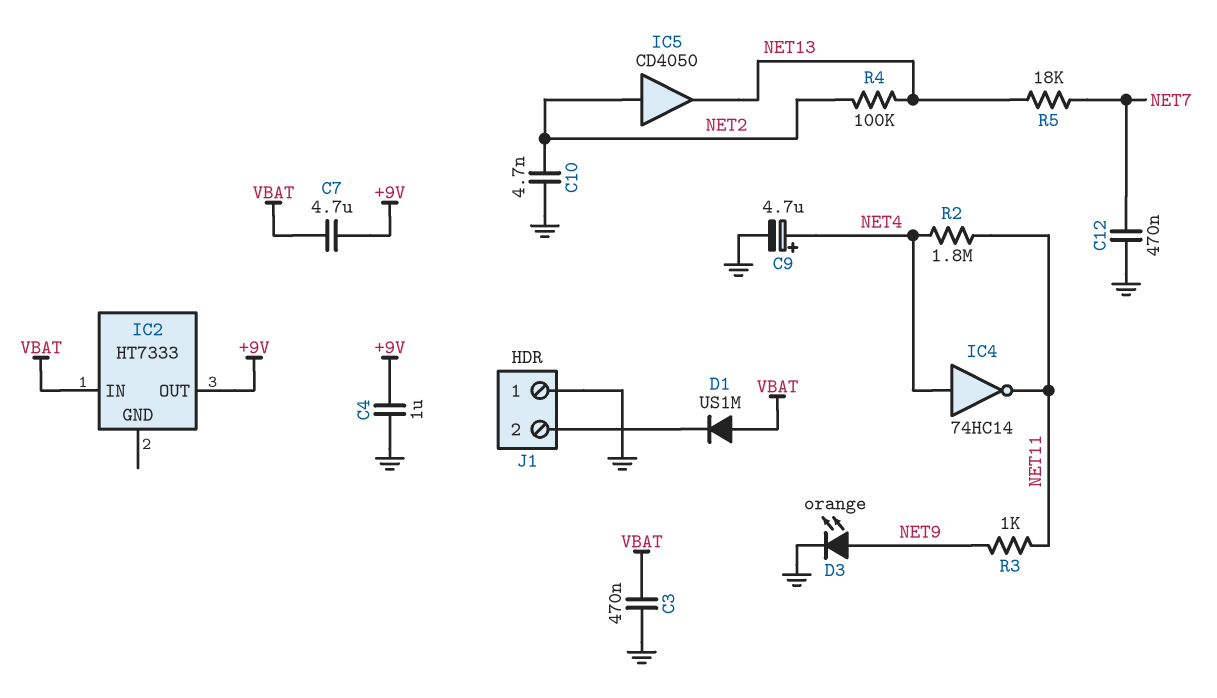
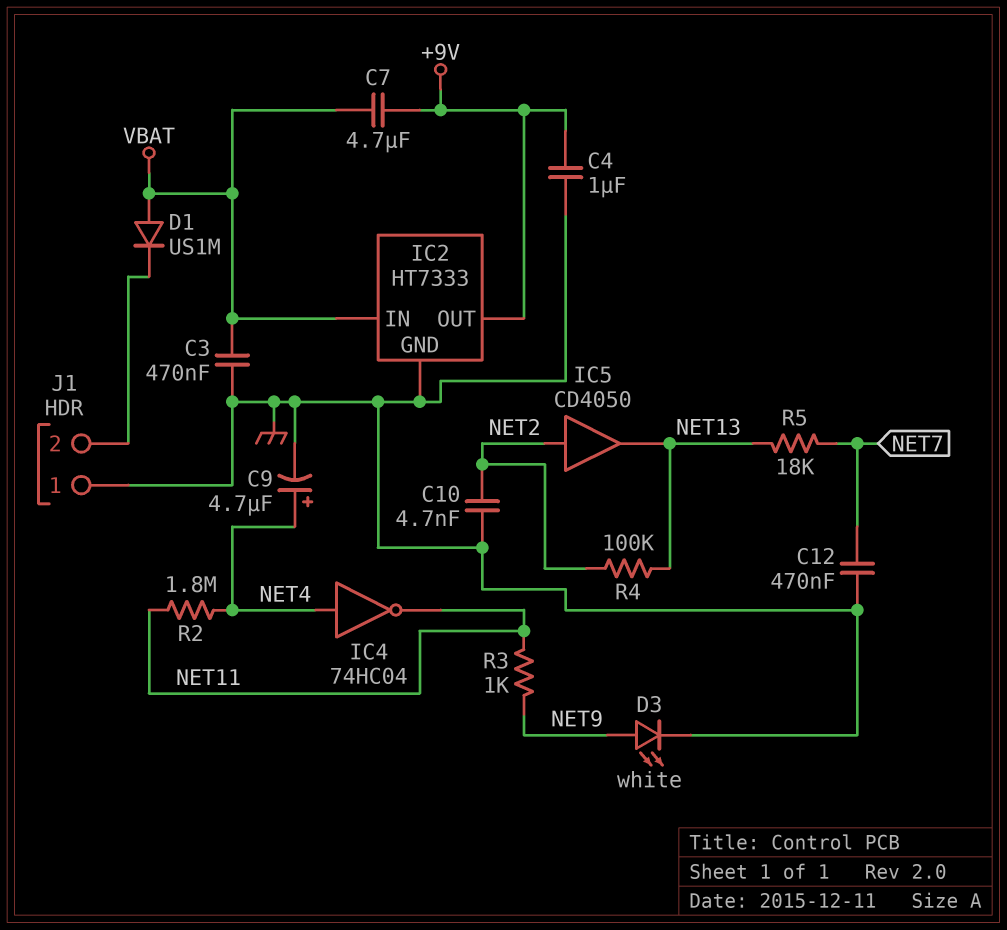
D3: LED orange (A NET9, K GND) -> LED white (A NET9, K GND)
IC2 pin GND: none -> GND
IC4: NOT 74HC14 (in NET4, out NET11) -> NOT 74HC04 (in NET4, out NET11)

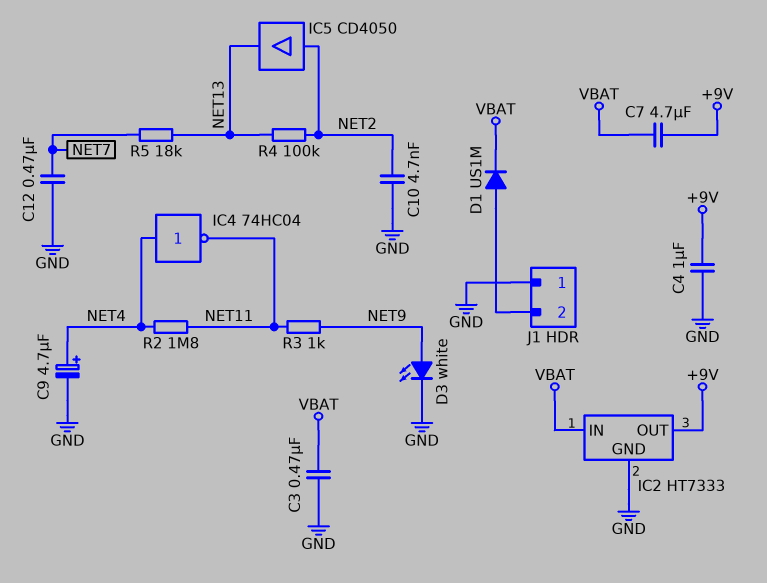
D1: diode US1M (A VBAT, K J1/2) -> diode US1M (A J1/2, K VBAT)

